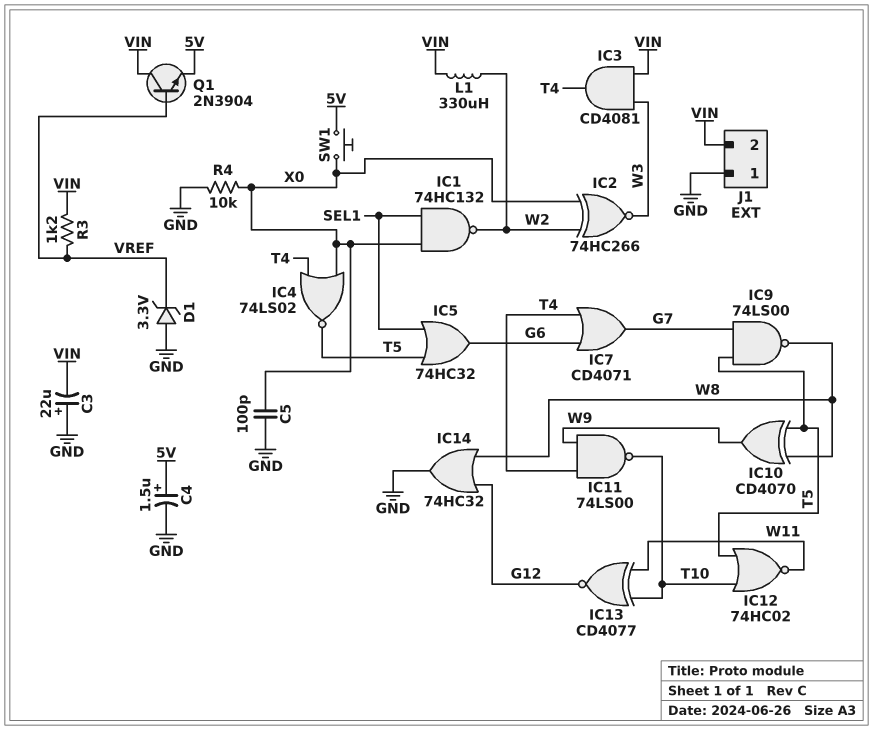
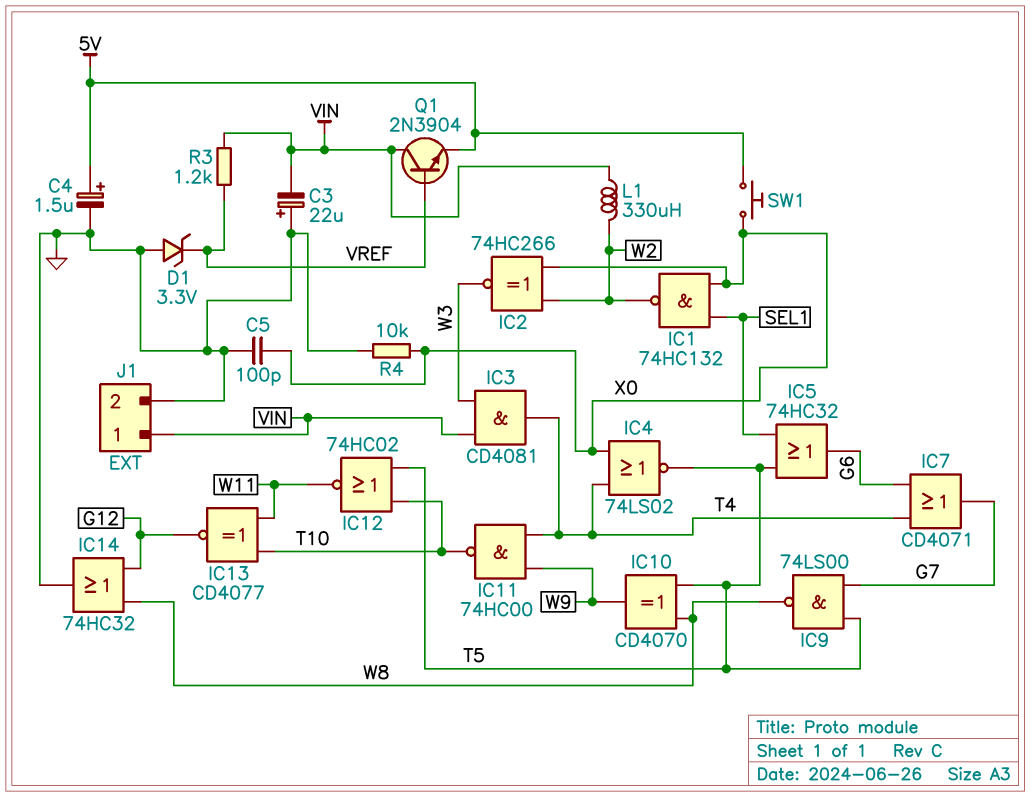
IC11: NAND 74LS00 (in T4, in W9, out T10) -> NAND 74HC00 (in T4, in W9, out T10)
J1 pin 1: GND -> VIN
J1 pin 2: VIN -> GND

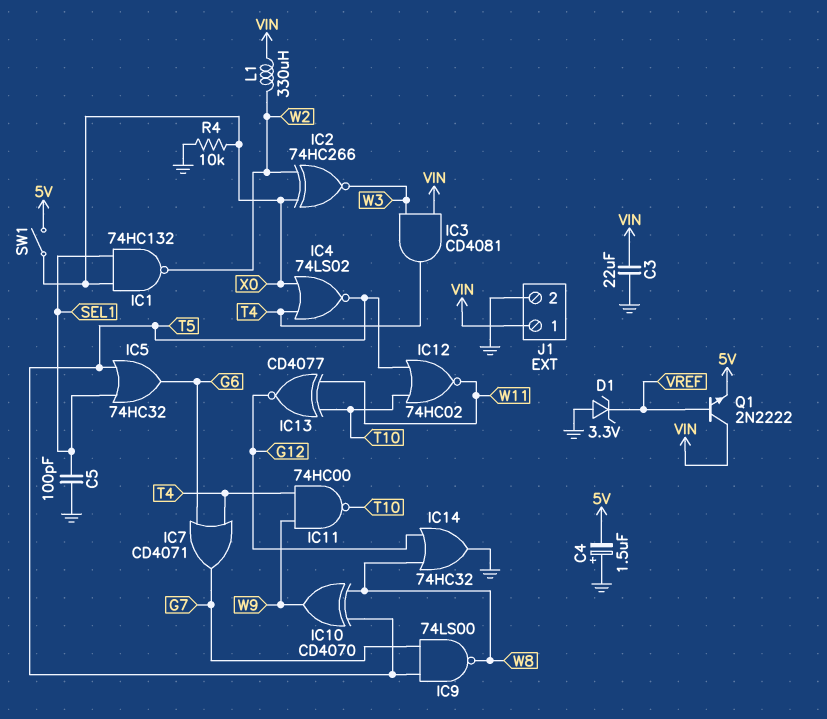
C3: 22uF (plus GND, minus VIN) -> 22uF (GND, VIN)
C4: 1.5uF (plus 5V, minus GND) -> 1.5uF (plus GND, minus 5V)
C5: 100pF (GND, X0) -> 100pF (GND, SEL1)
Q1: NPN 2N3904 (B VREF, C VIN, E 5V) -> NPN 2N2222 (B VREF, C VIN, E 5V)
R3: 1.2k (VIN, VREF) -> none
SW1: button (5V, X0) -> switch (5V, X0)

